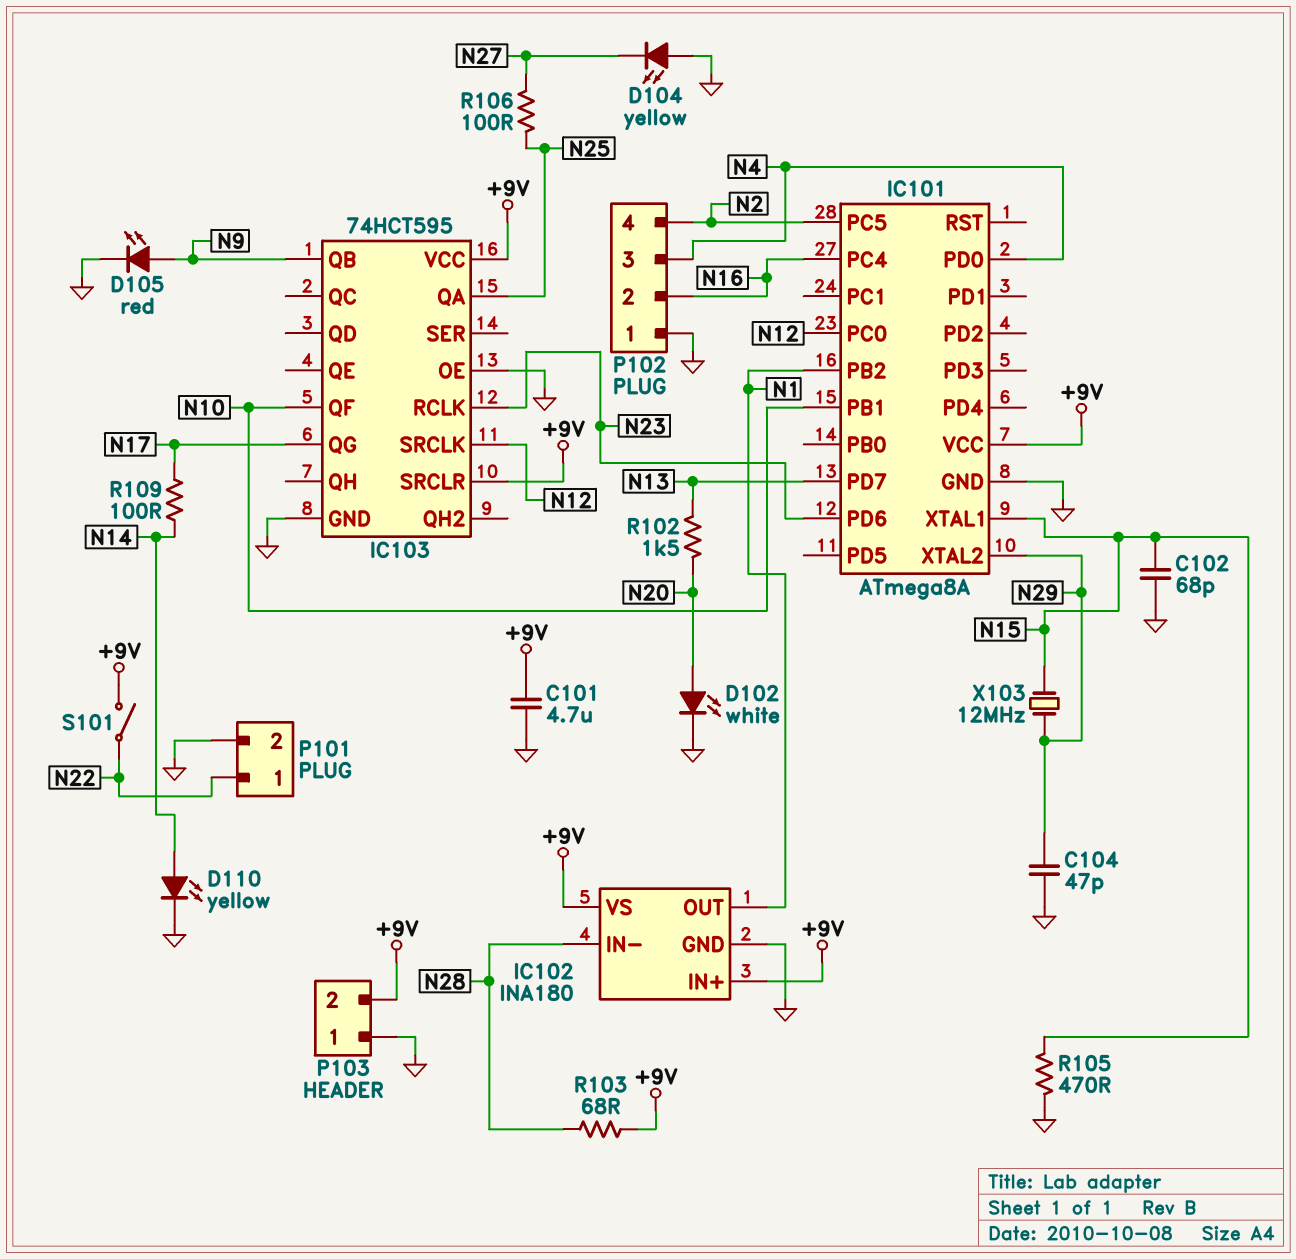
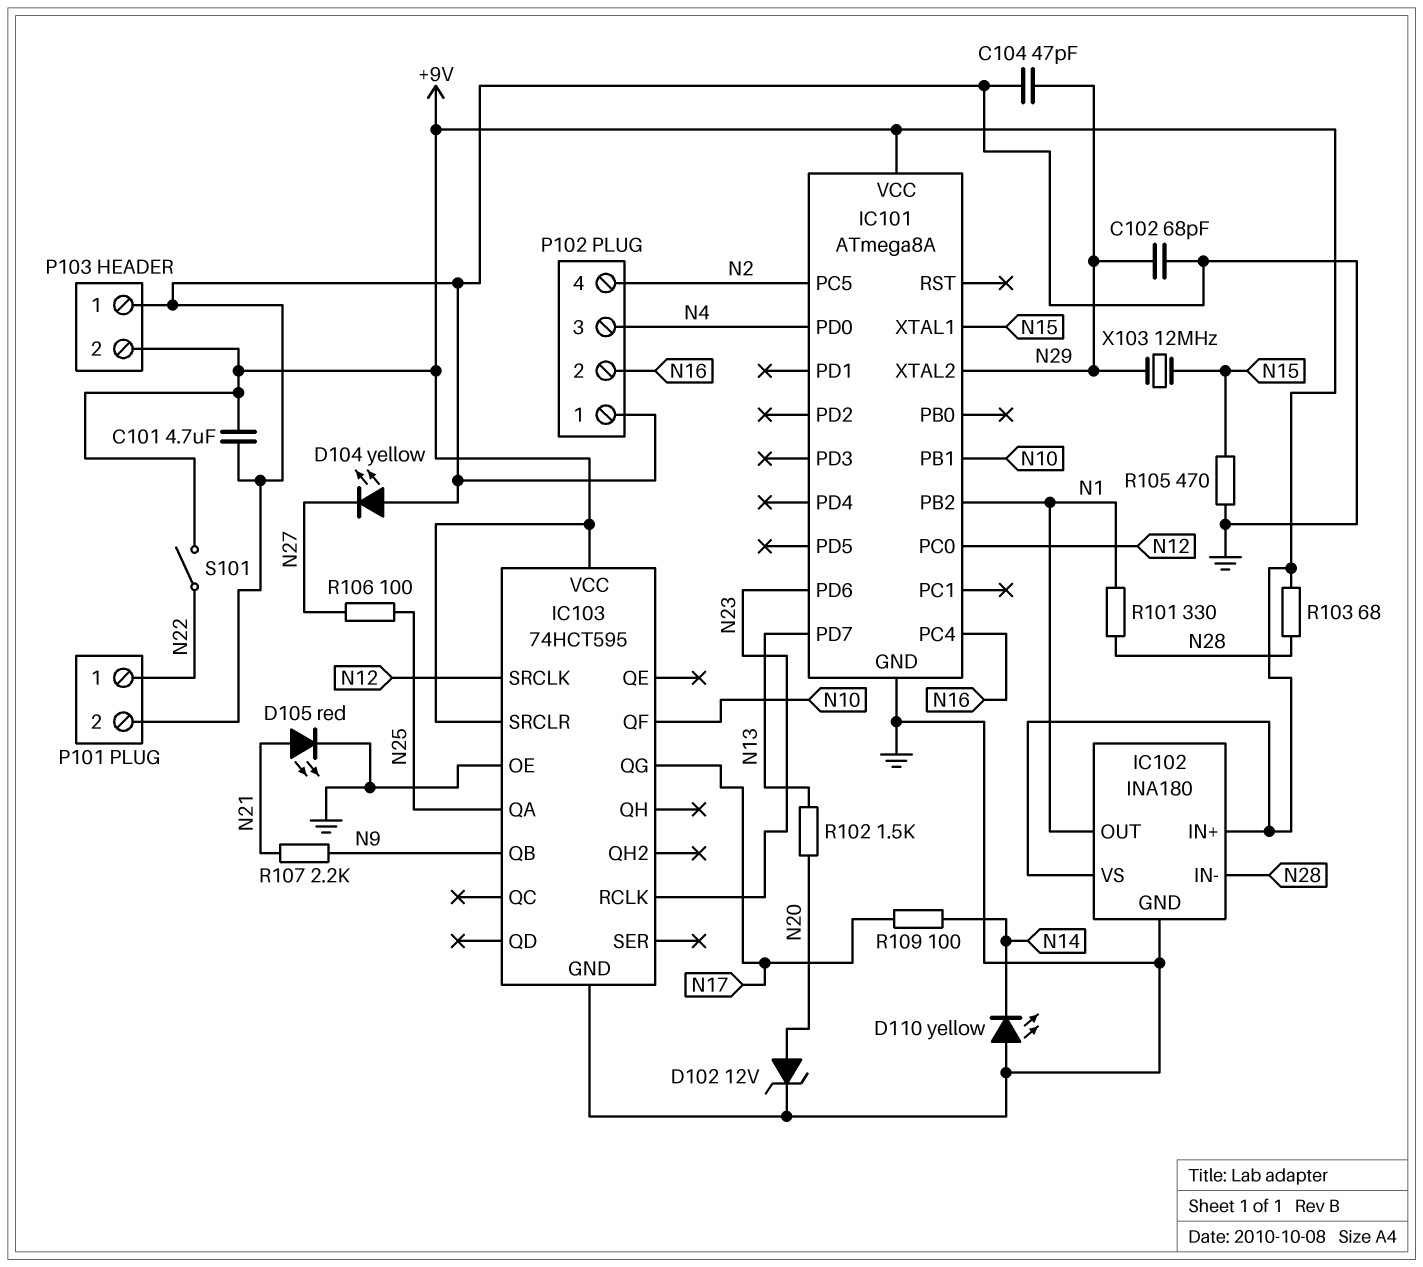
C102: 68pF (GND, N15) -> 68pF (GND, N29)
D102: LED white (A N20, K GND) -> zener 12V (A N20, K GND)
D105: LED red (A N9, K GND) -> LED red (A N21, K GND)
D110: LED yellow (A N14, K GND) -> LED yellow (A GND, K N14)
R101: none -> 330 (N1, N28)
R107: none -> 2.2k (N9, N21)

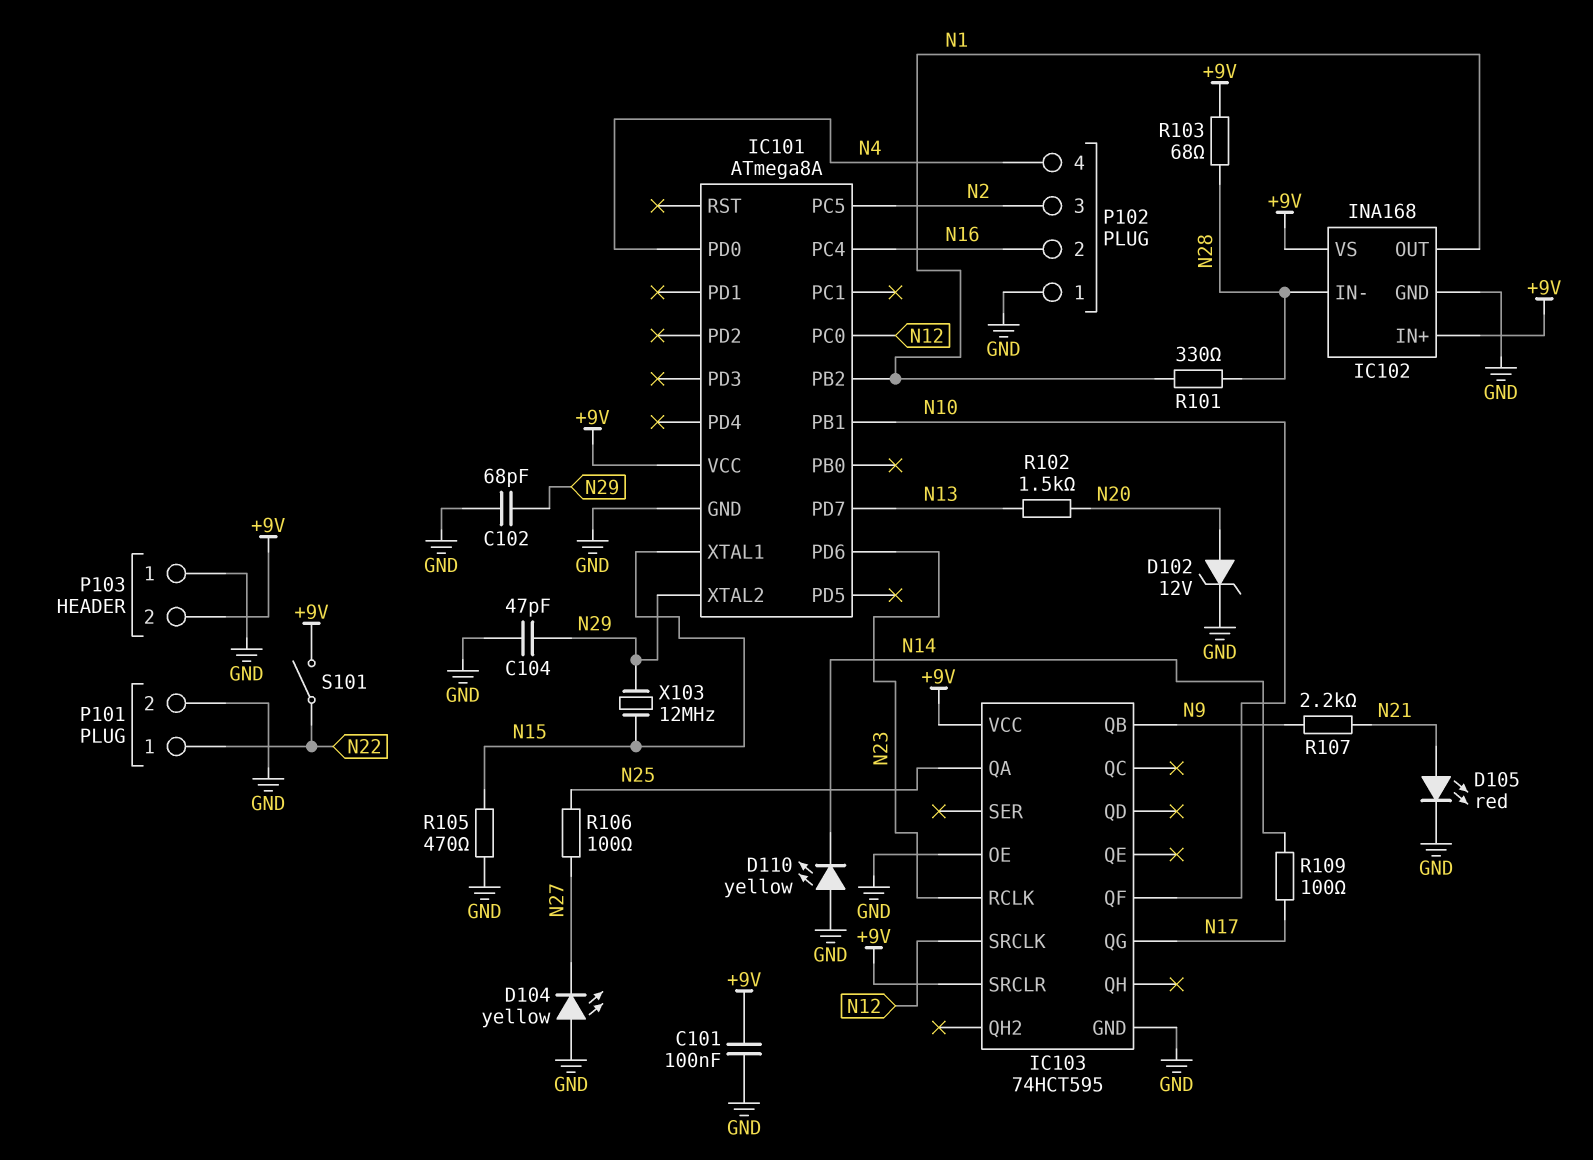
C101: 4.7uF (+9V, GND) -> 100nF (+9V, GND)
IC102: INA180 -> INA168
P102 pin 3: N4 -> N2
P102 pin 4: N2 -> N4

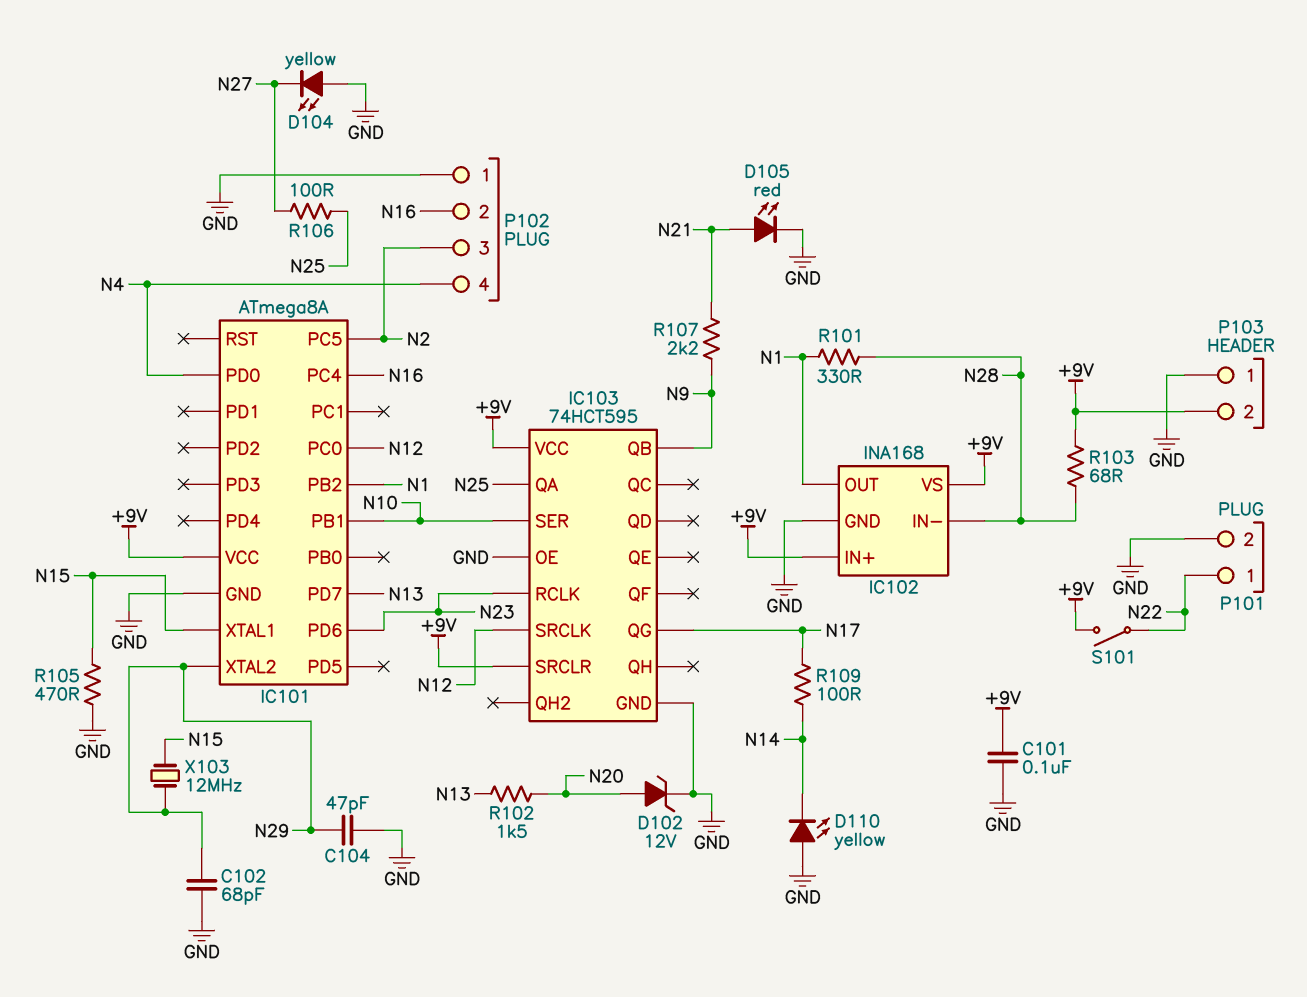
IC103 pin QF: N10 -> none
IC103 pin SER: none -> N10

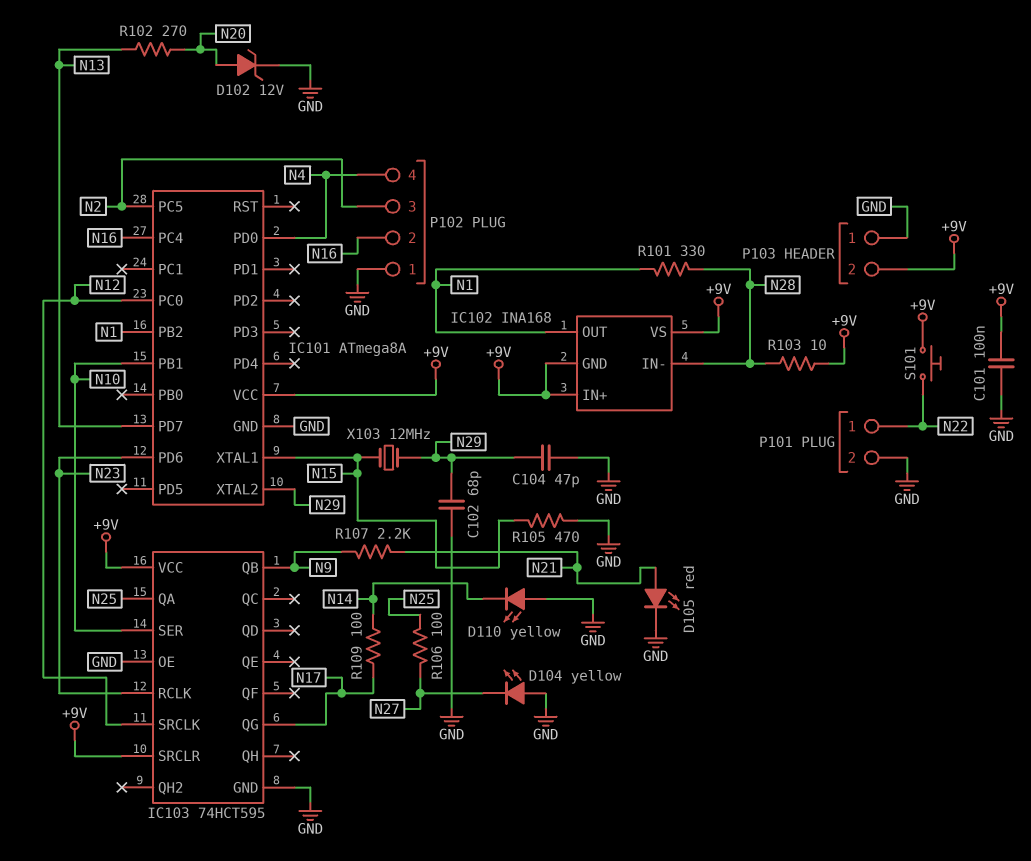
IC102 pin GND: GND -> +9V
R102: 1.5k (N13, N20) -> 270 (N13, N20)
R103: 68 (+9V, N28) -> 10 (+9V, N28)
S101: switch (+9V, N22) -> button (+9V, N22)

